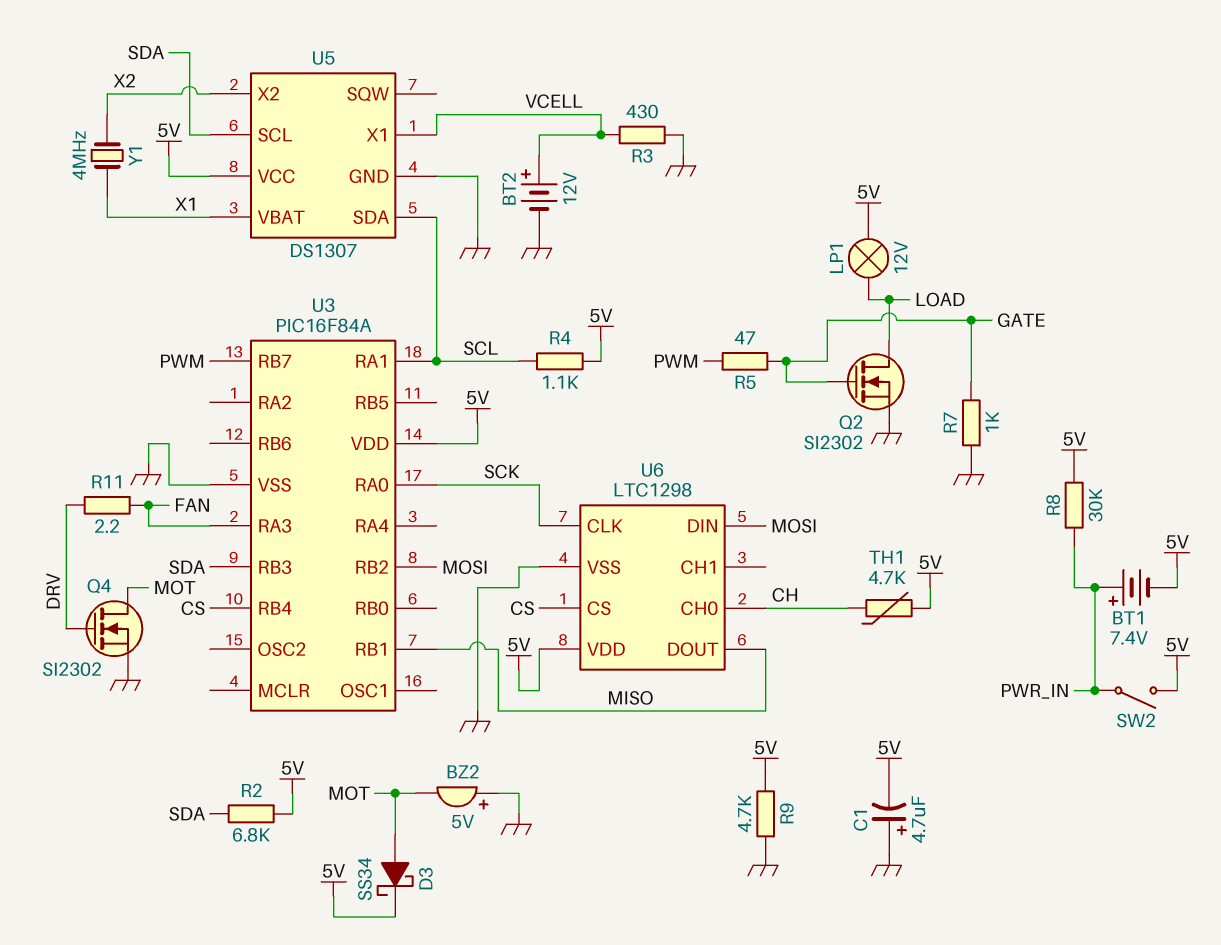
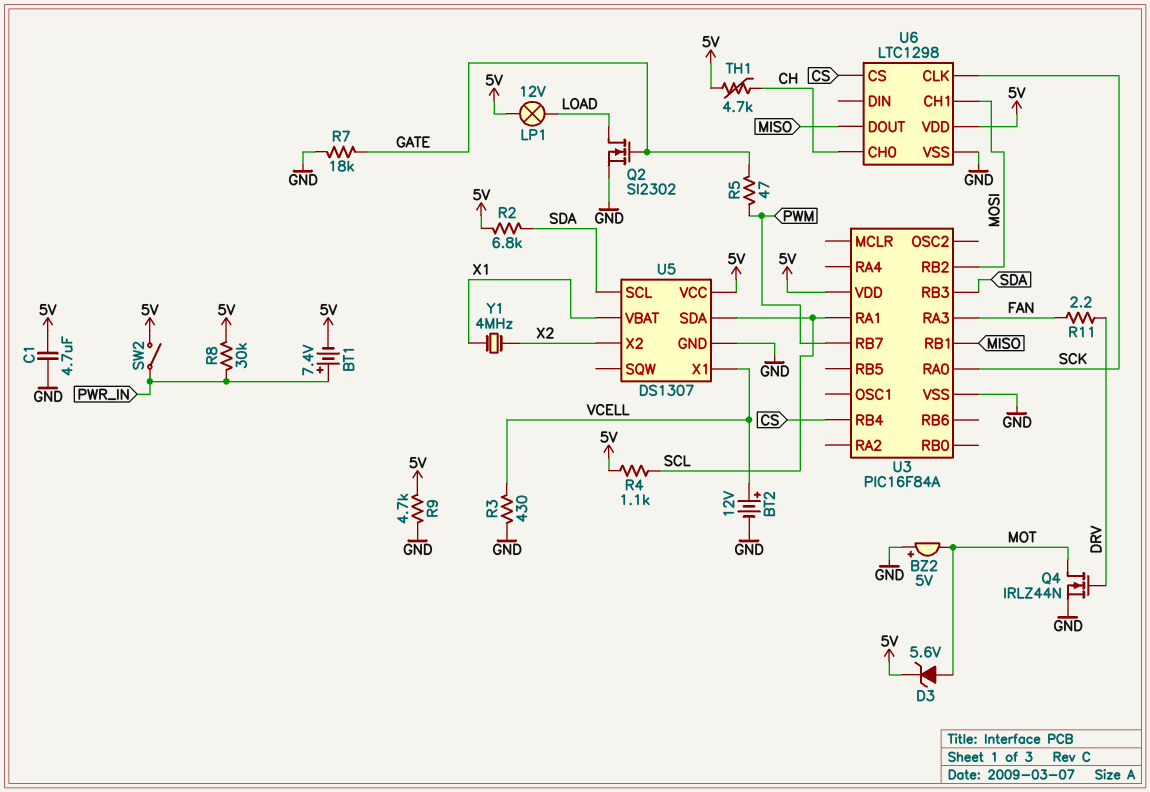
C1: 4.7uF (plus GND, minus 5V) -> 4.7uF (5V, GND)
D3: schottky SS34 (A MOT, K 5V) -> zener 5.6V (A MOT, K 5V)
Q4: NMOS SI2302 (G DRV, D MOT, S GND) -> NMOS IRLZ44N (G DRV, D MOT, S GND)
R7: 1k (GATE, GND) -> 18k (GATE, GND)
U6 pin CH1: none -> MOSI
U6 pin DIN: MOSI -> none

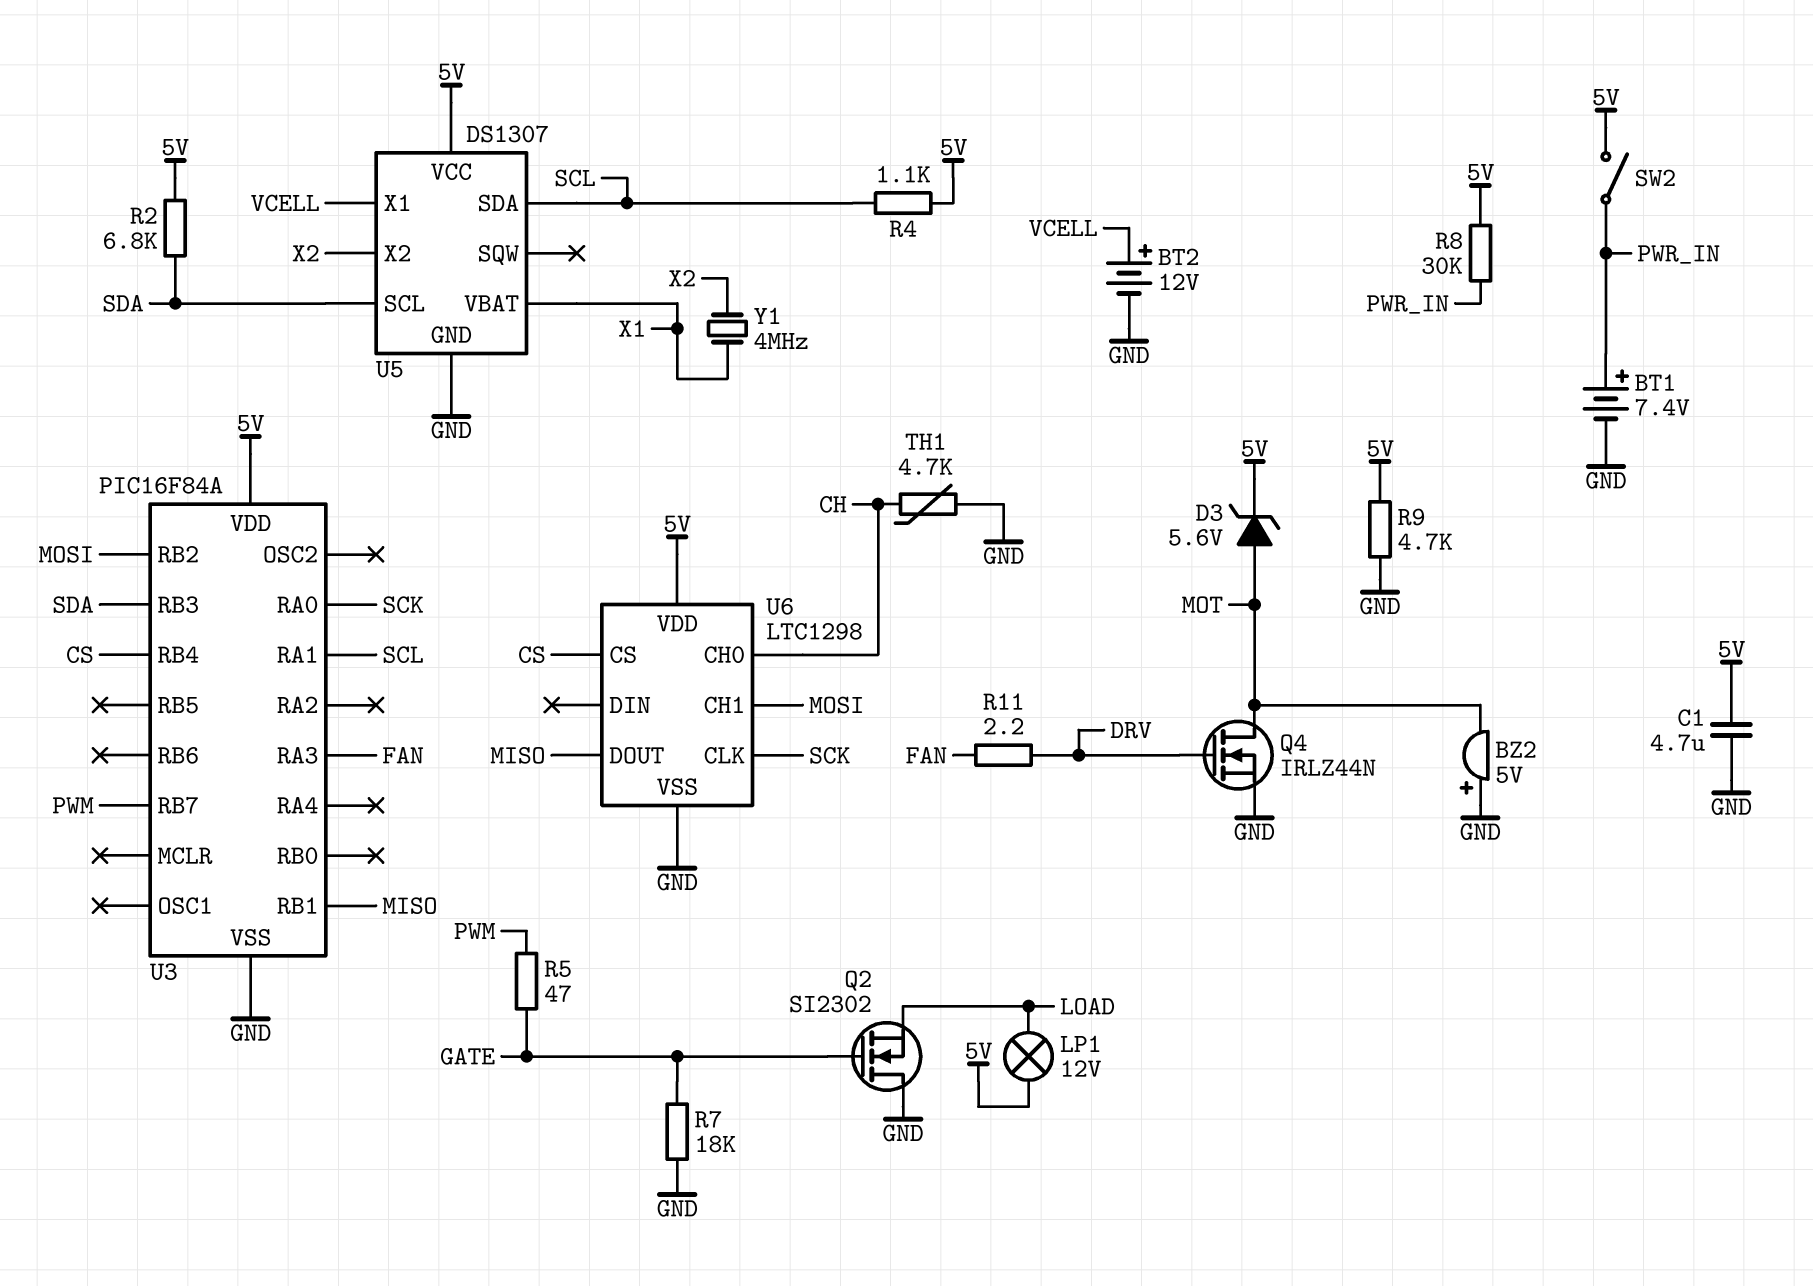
BT1: 7.4V (plus PWR_IN, minus 5V) -> 7.4V (plus PWR_IN, minus GND)
Q2: NMOS SI2302 (G GATE, D LOAD, S GND) -> NMOS SI2302 (G GATE, D GND, S LOAD)
R3: 430 (GND, VCELL) -> none
TH1: 4.7k (5V, CH) -> 4.7k (CH, GND)

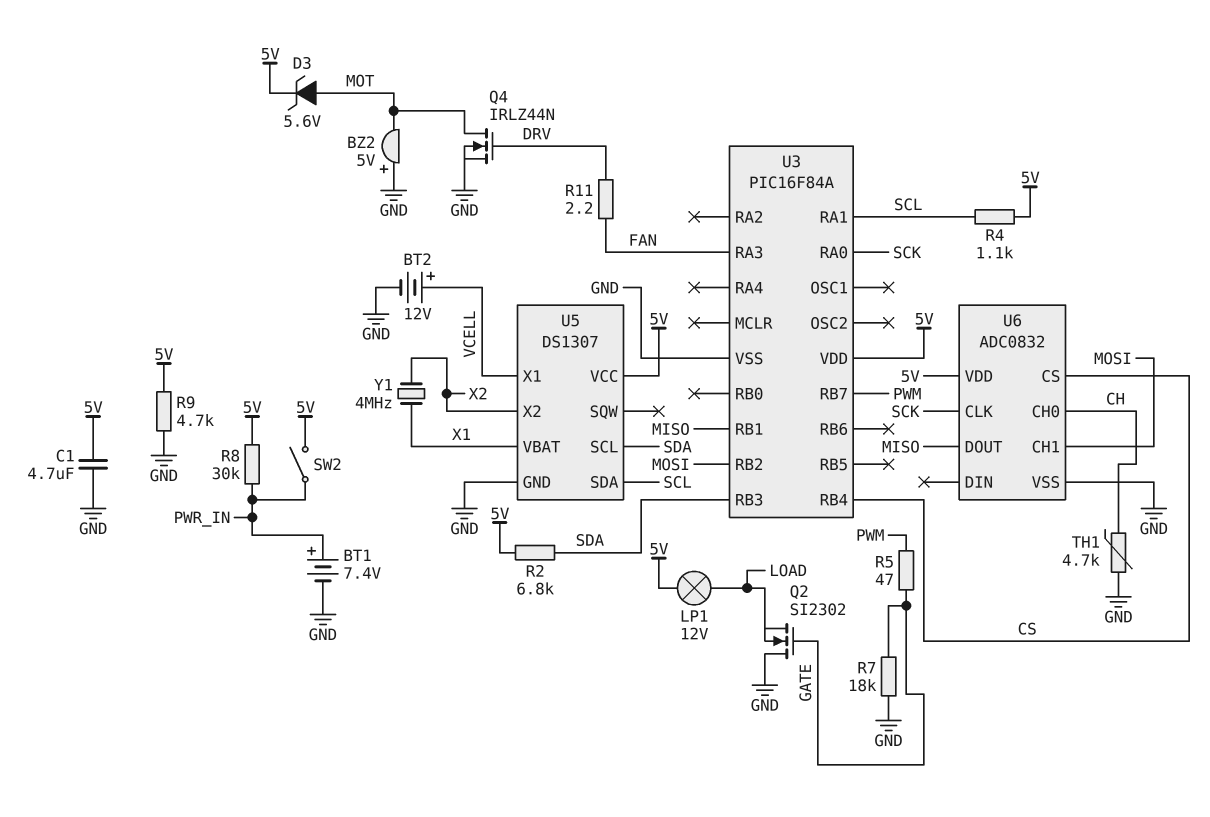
U6: LTC1298 -> ADC0832

